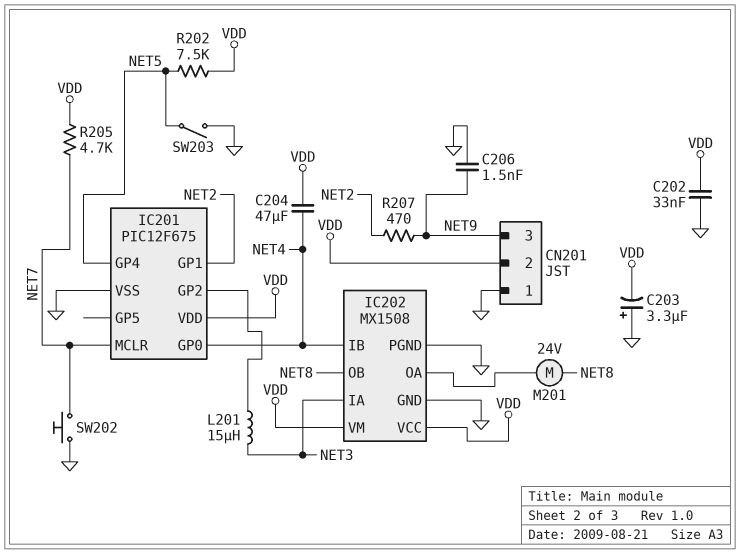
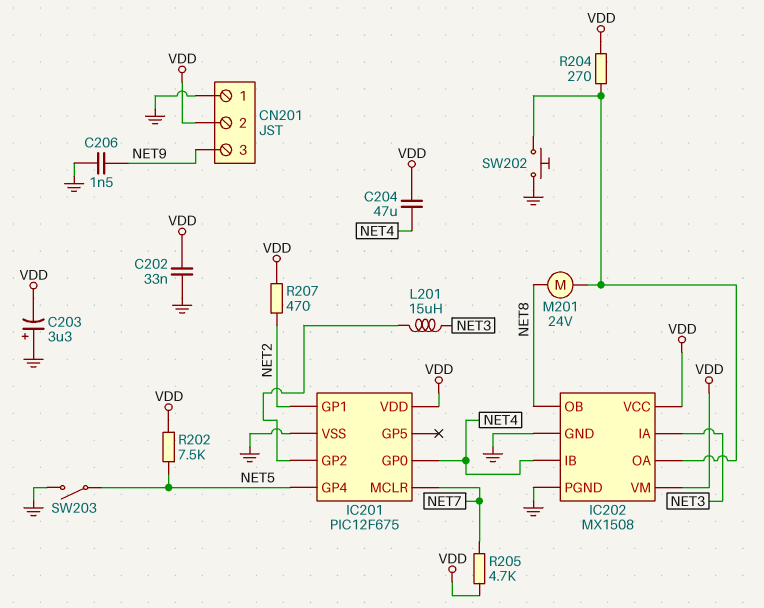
R204: none -> 270 (IC202/OA, VDD)
R207: 470 (NET2, NET9) -> 470 (NET2, VDD)
SW202: button (GND, NET7) -> button (GND, IC202/OA)

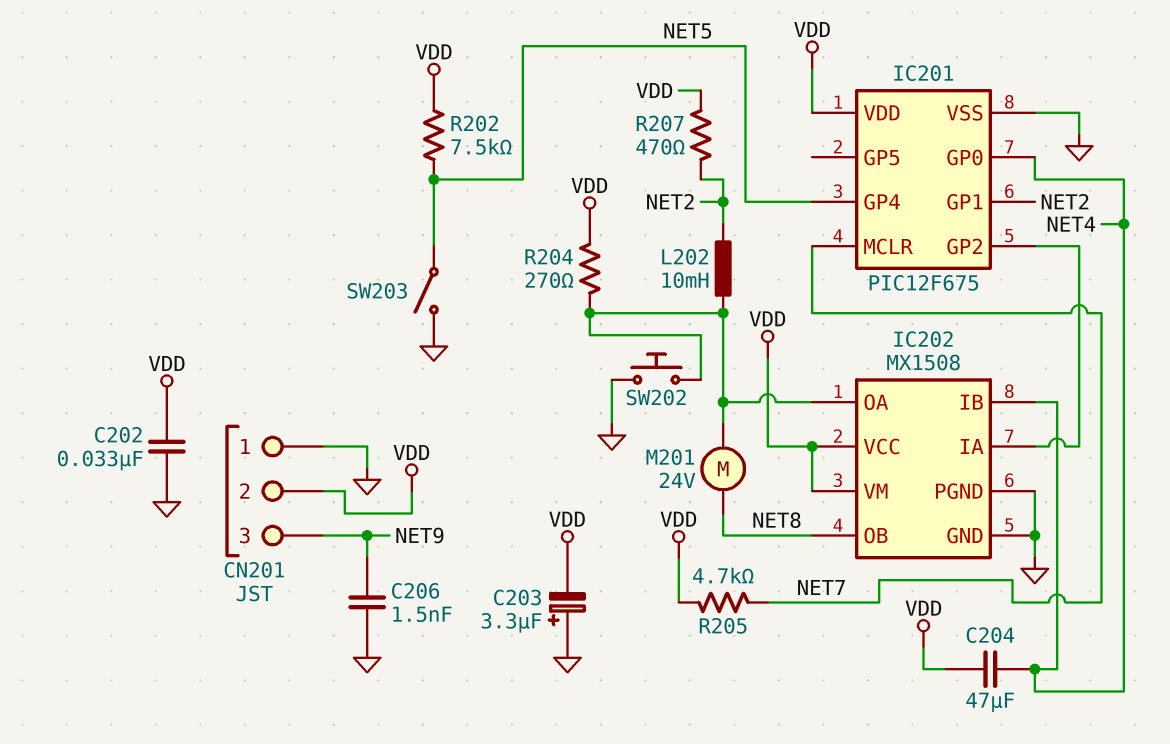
IC202 pin IA: NET3 -> IC201/GP2
L201: 15uH (IC201/GP2, NET3) -> none
L202: none -> 10mH (IC202/OA, NET2)

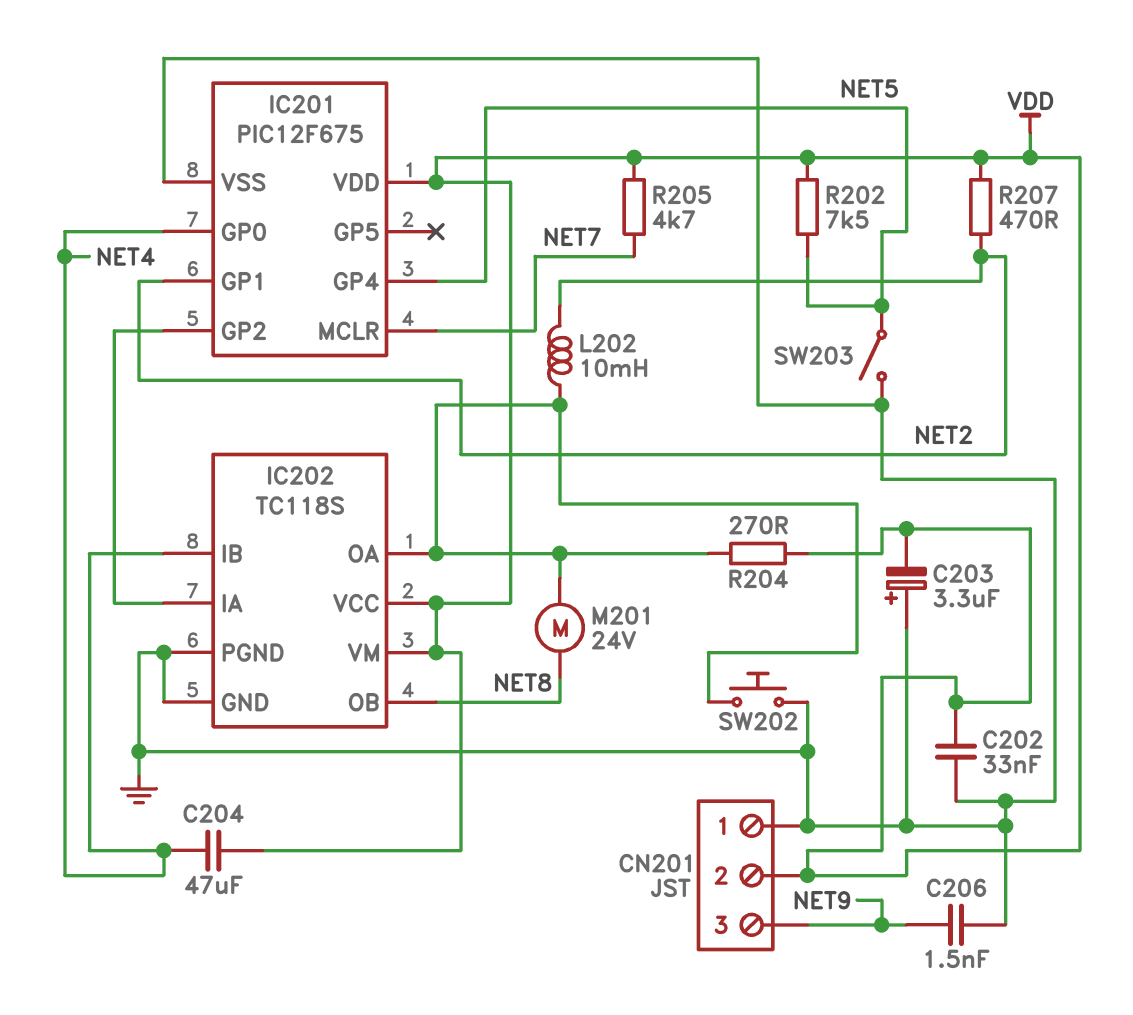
IC202: MX1508 -> TC118S

